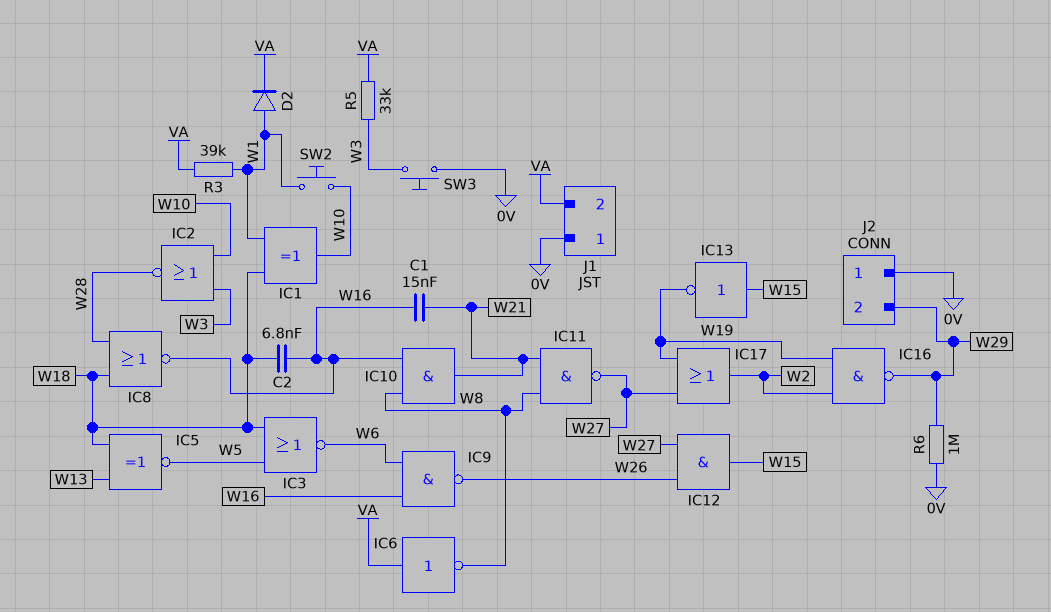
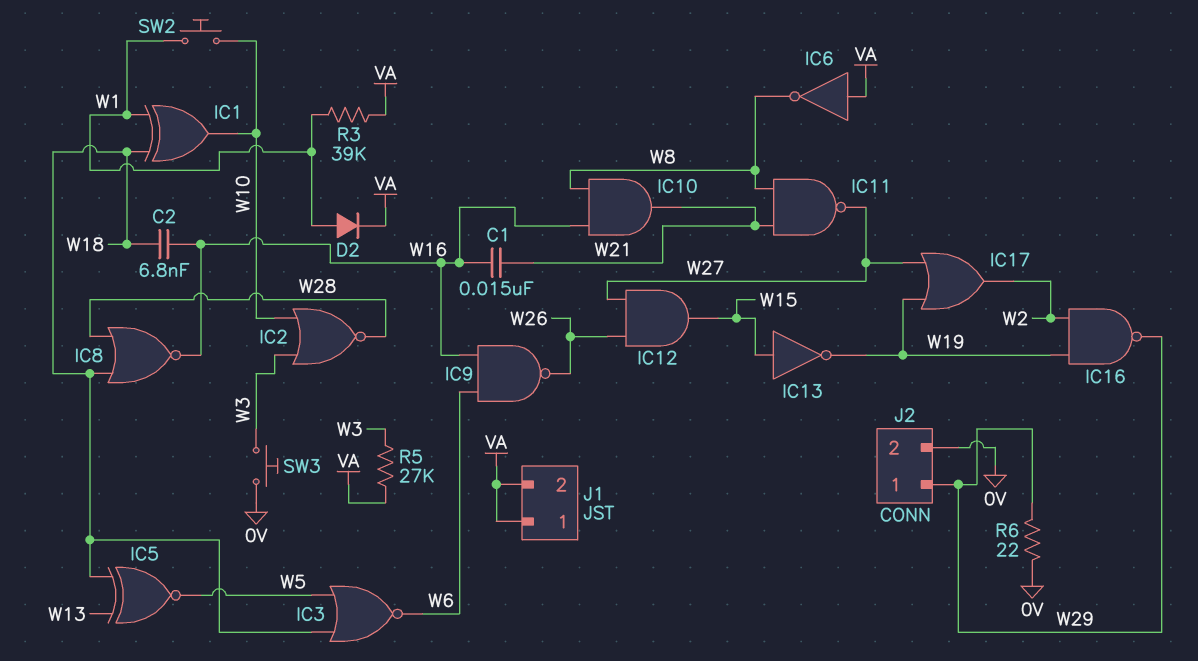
J1 pin 1: 0V -> VA
J2 pin 1: 0V -> W29
J2 pin 2: W29 -> 0V
R5: 33k (VA, W3) -> 27k (VA, W3)
R6: 1M (0V, W29) -> 22 (0V, W29)

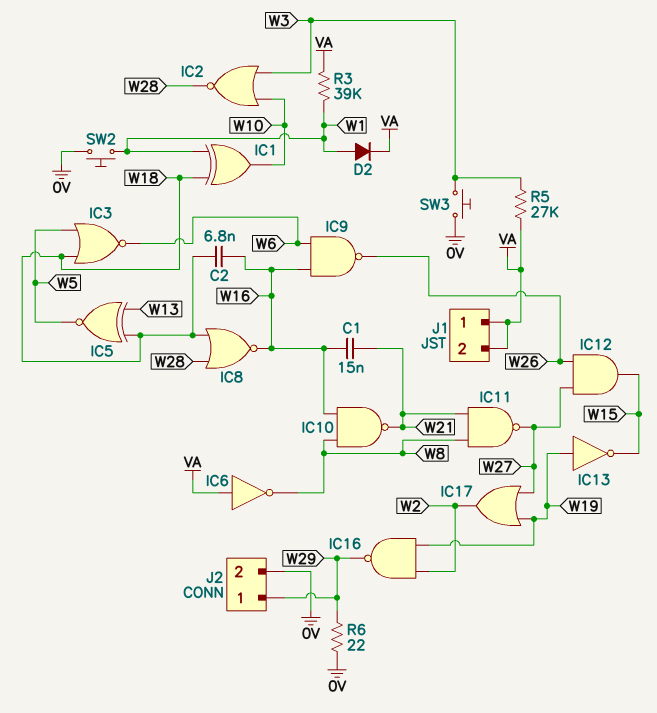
IC10: AND (in W8, in W16, out W21) -> NAND (in W8, in W16, out W21)
IC13: NOT (in W15, out W19) -> NOT (in W19, out W15)
SW2: button (W1, W10) -> button (0V, W1)

